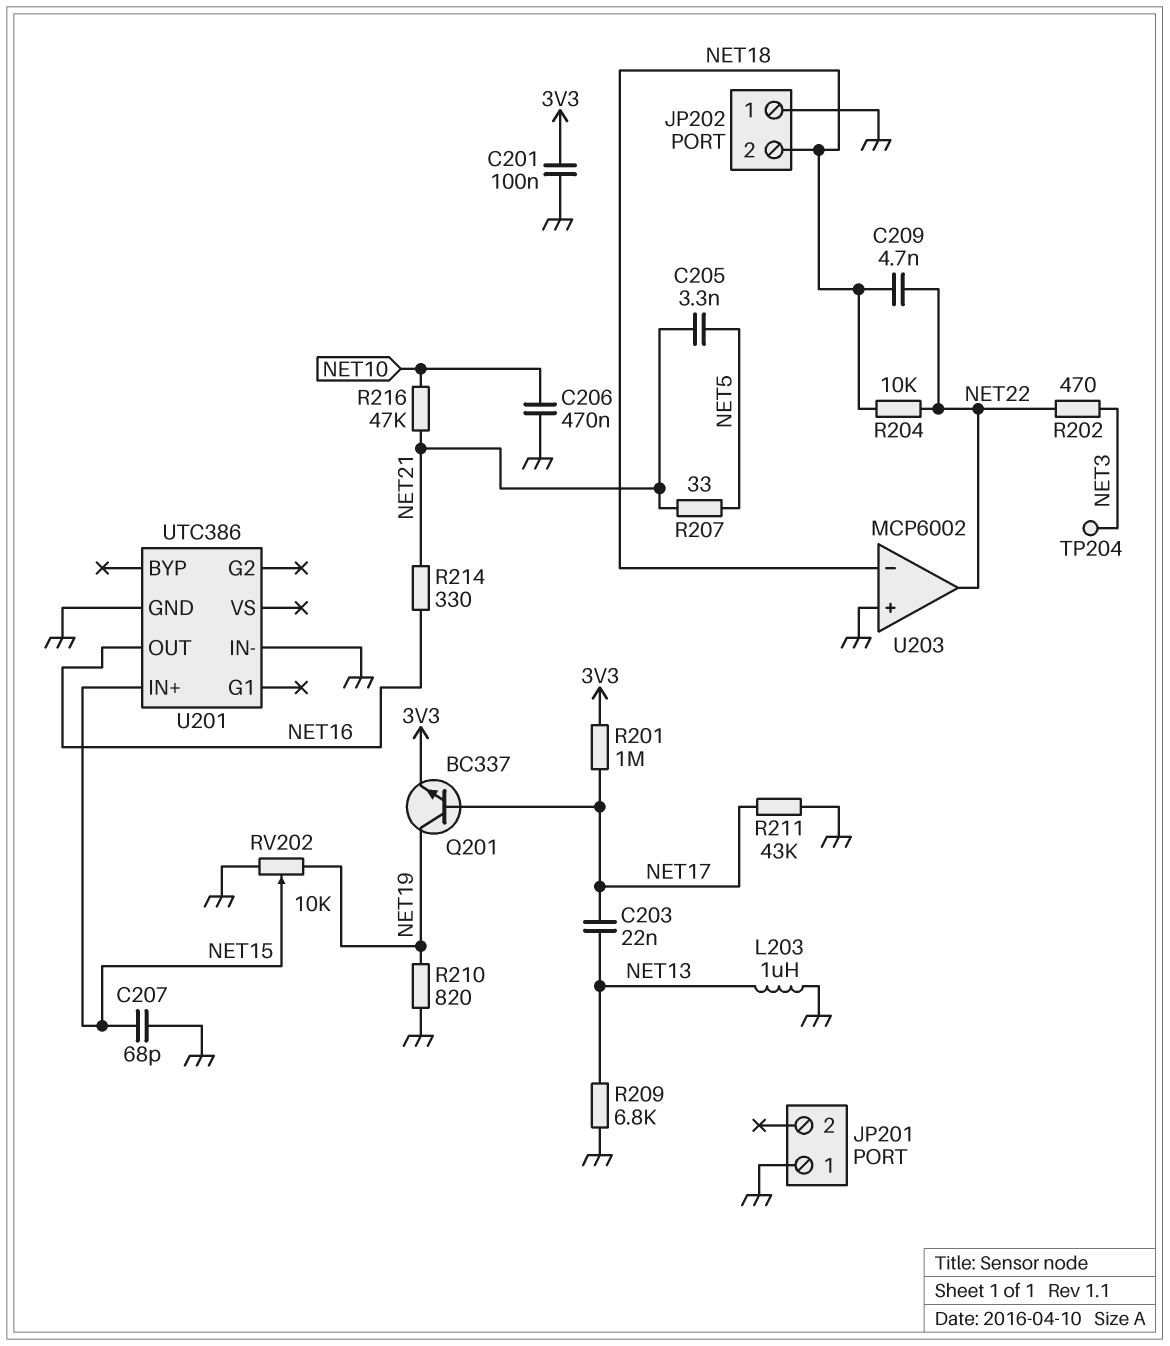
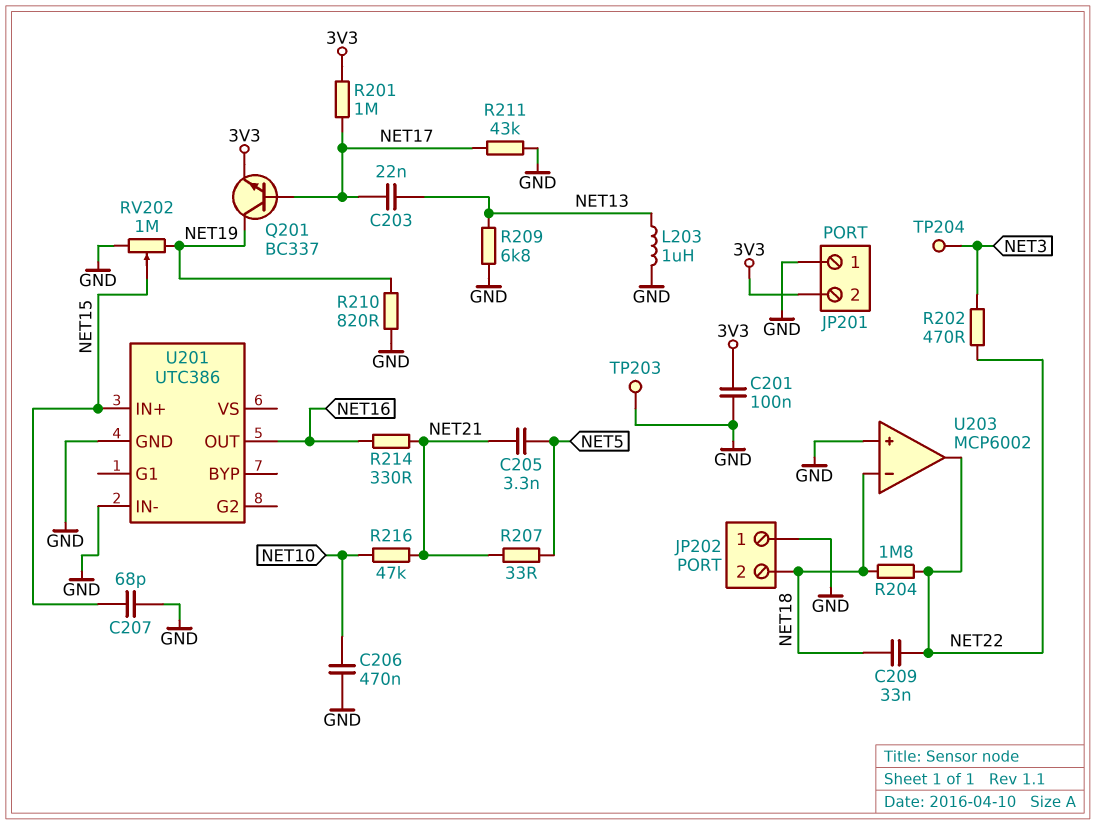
C209: 4.7nF (NET18, NET22) -> 33nF (NET18, NET22)
JP201 pin 2: none -> 3V3
R204: 10k (NET18, NET22) -> 1.8M (NET18, NET22)
RV202: 10k (GND, NET19, wiper NET15) -> 1M (GND, NET19, wiper NET15)
TP203: none -> test point (GND)

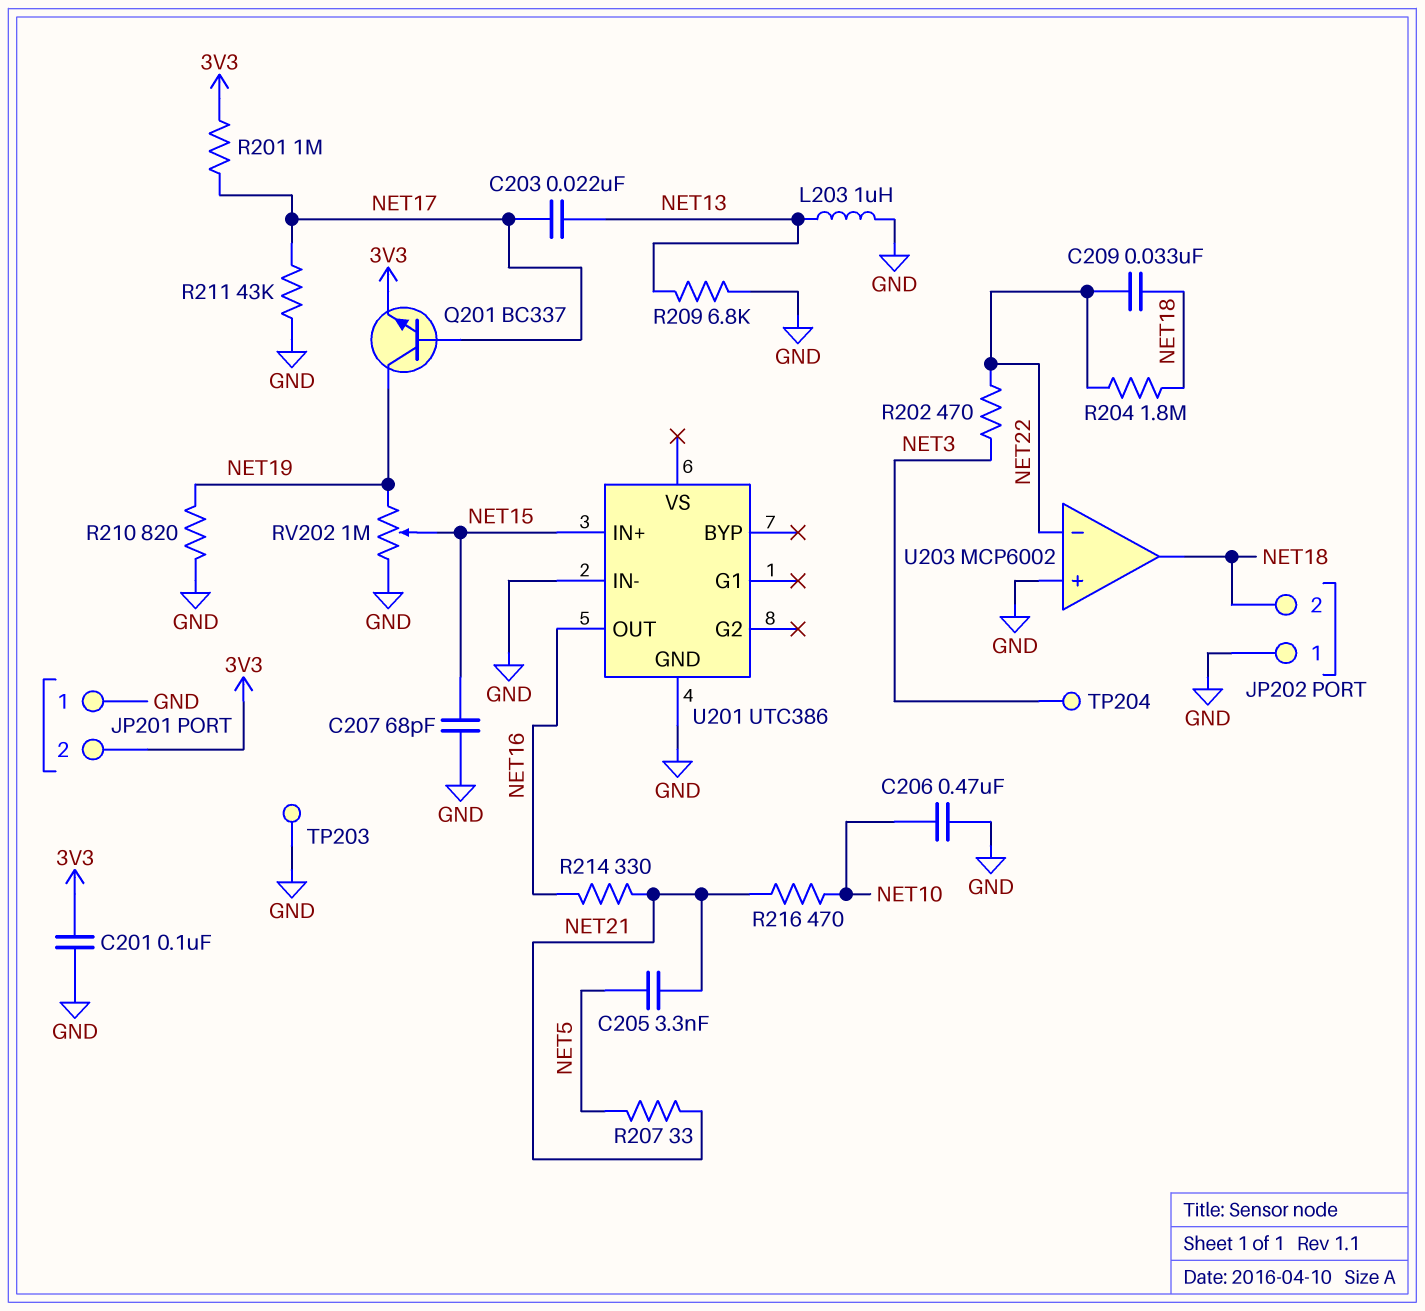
R216: 47k (NET10, NET21) -> 470 (NET10, NET21)
U203 pin in-: NET18 -> NET22
U203 pin out: NET22 -> NET18

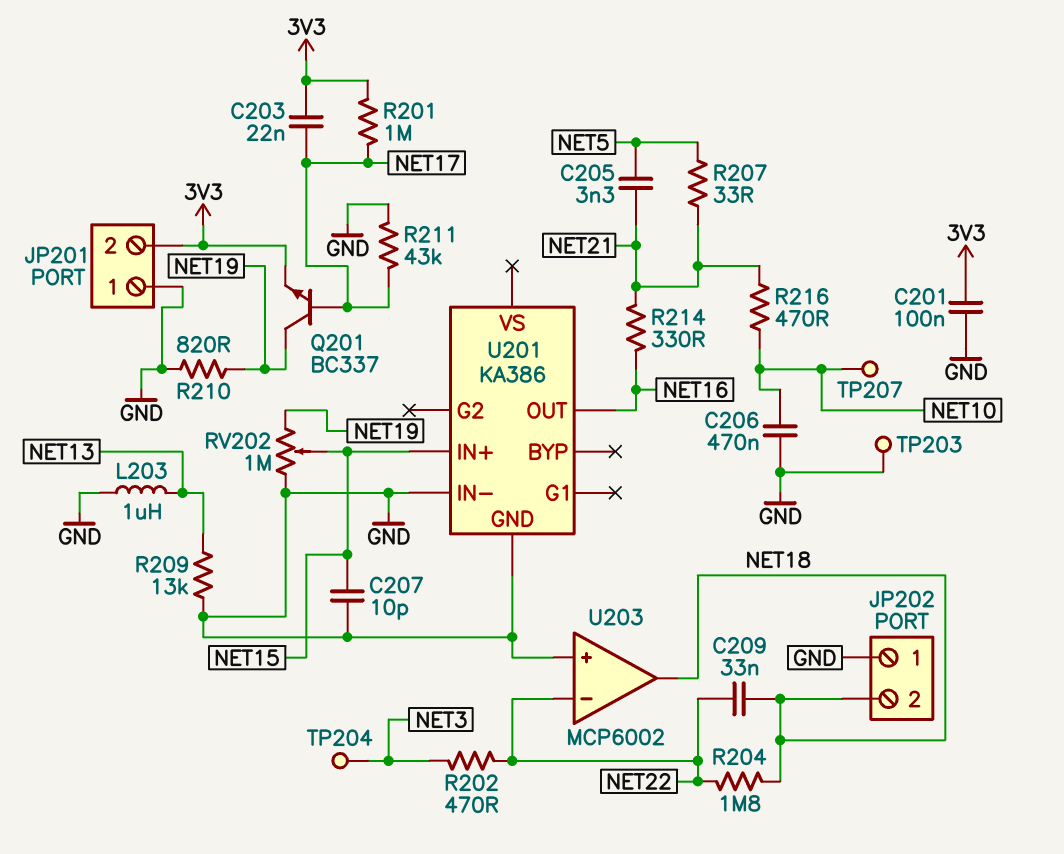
C203: 22nF (NET13, NET17) -> 22nF (3V3, NET17)
C207: 68pF (GND, NET15) -> 10pF (GND, NET15)
R209: 6.8k (GND, NET13) -> 13k (GND, NET13)
TP207: none -> test point (NET10)
U201: UTC386 -> KA386

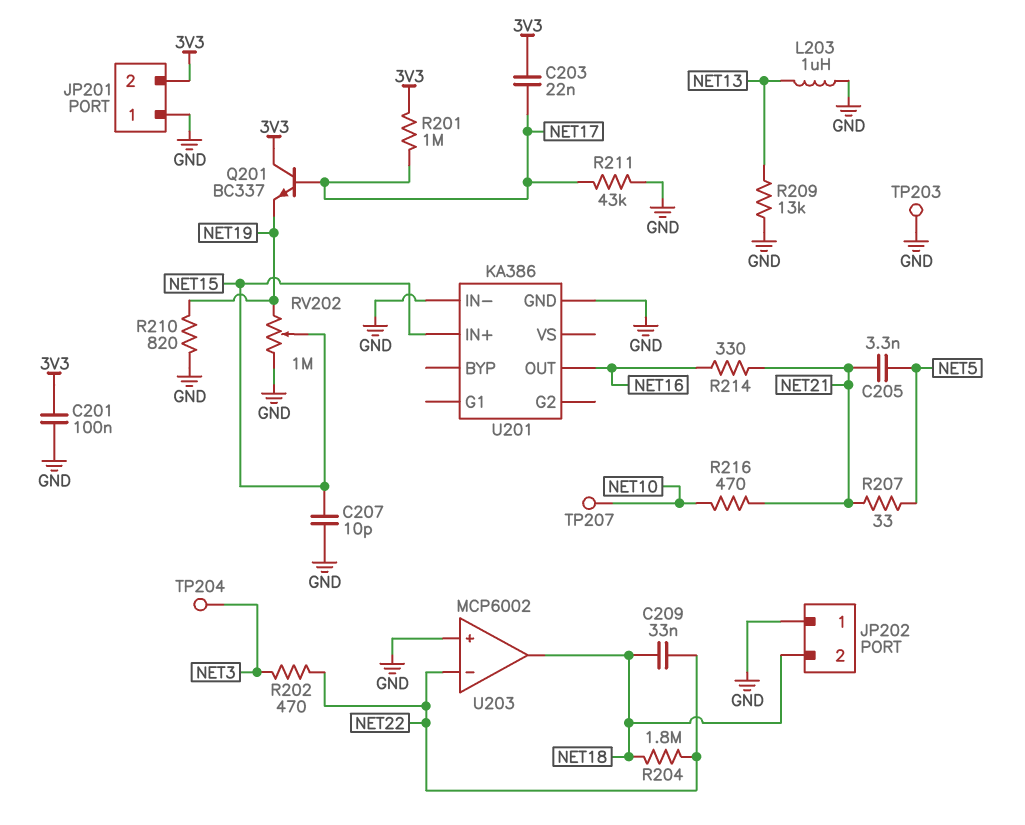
C206: 470nF (GND, NET10) -> none
Q201: NPN BC337 (B NET17, C NET19, E 3V3) -> NPN BC337 (B NET17, C 3V3, E NET19)

